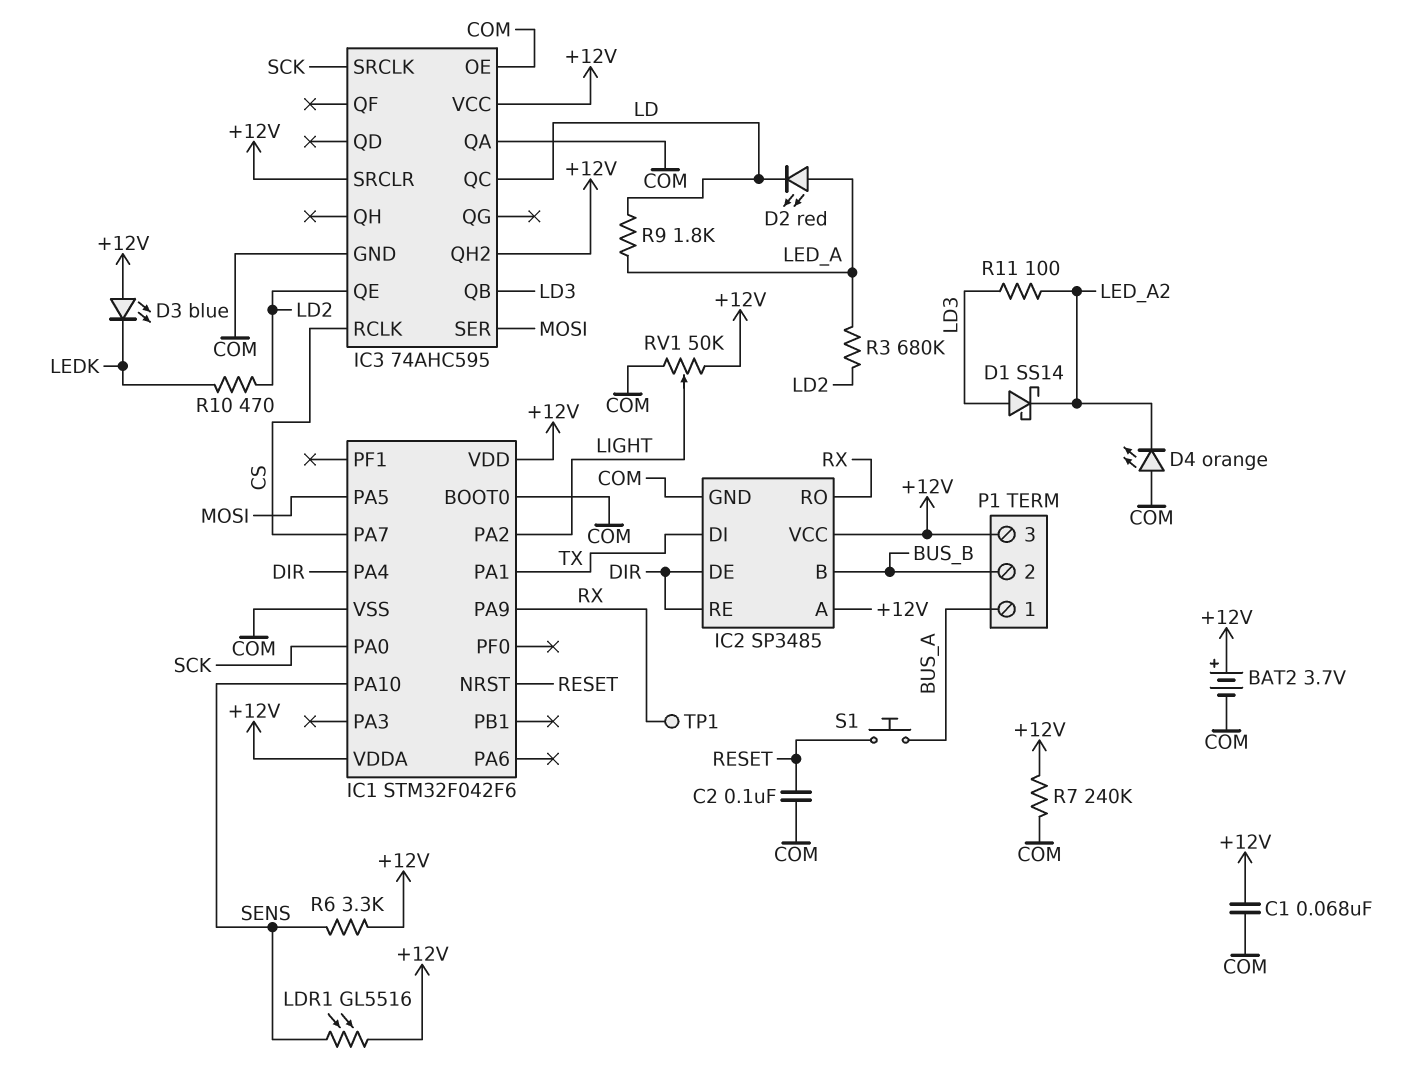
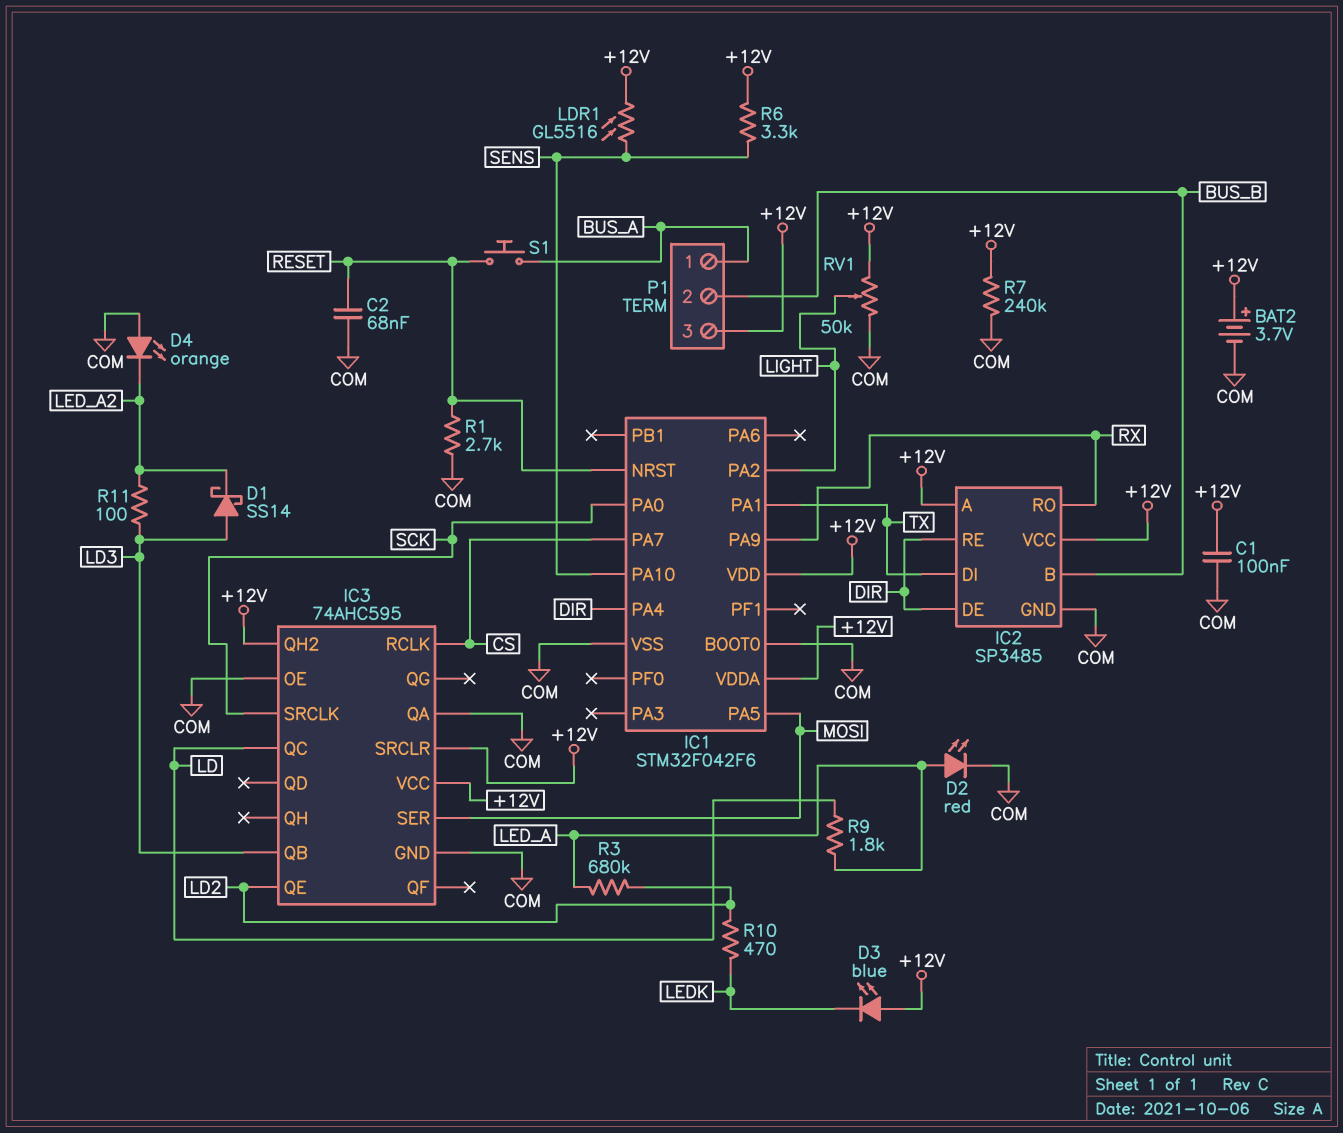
C1: 68nF (+12V, COM) -> 100nF (+12V, COM)
C2: 100nF (COM, RESET) -> 68nF (COM, RESET)
D2: LED red (A LED_A, K LD) -> LED red (A LED_A, K COM)
R1: none -> 2.7k (COM, RESET)
TP1: test point (RX) -> none

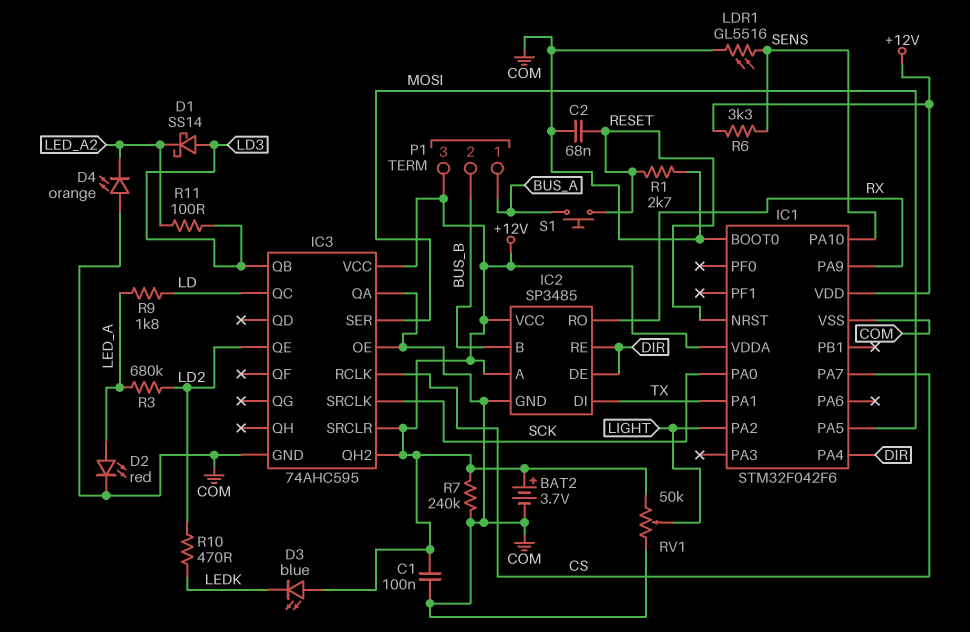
LDR1: GL5516 (+12V, SENS) -> GL5516 (COM, SENS)

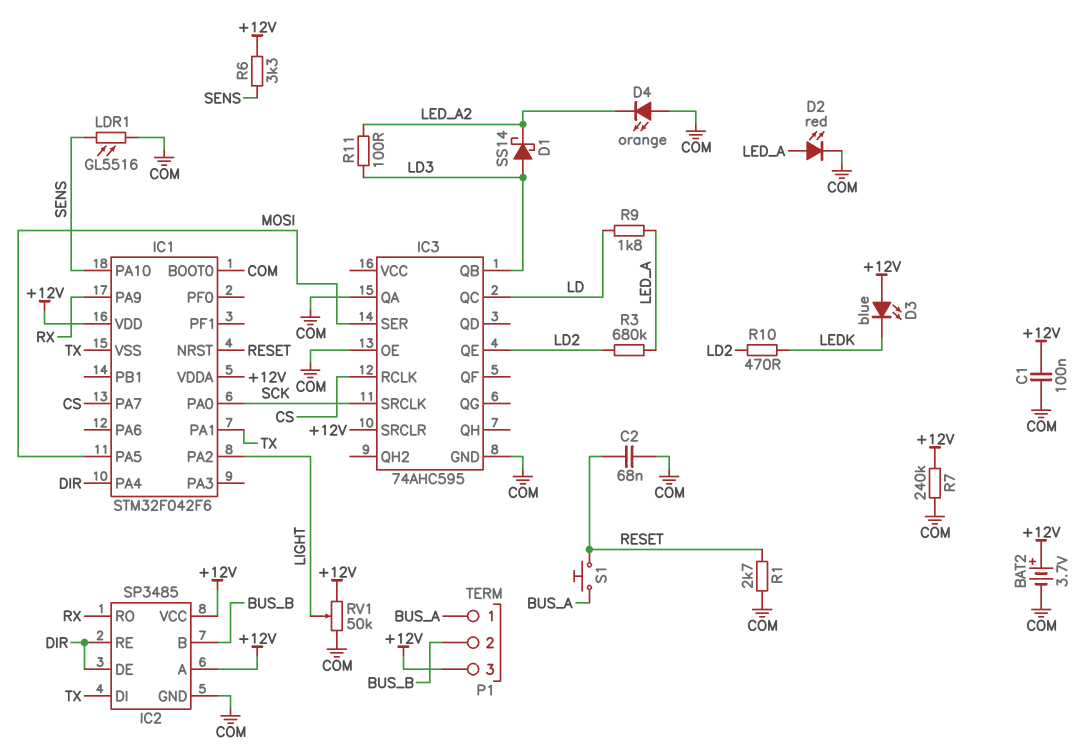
IC1 pin VSS: COM -> TX
IC3 pin QH2: +12V -> none
IC3 pin VCC: +12V -> none

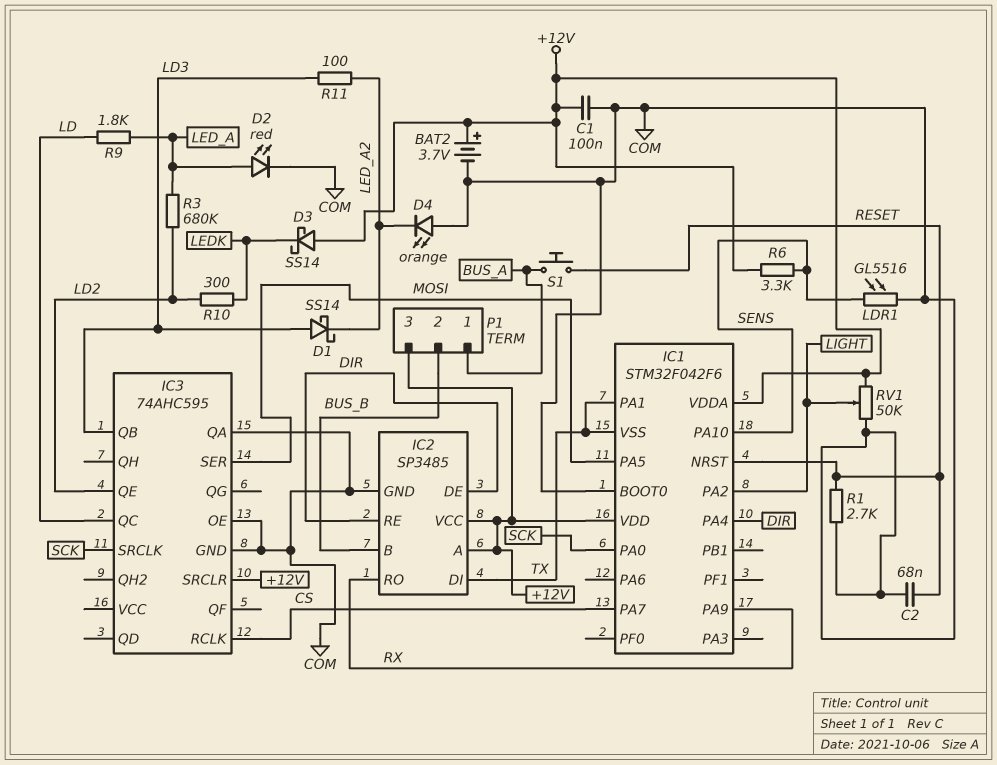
D3: LED blue (A +12V, K LEDK) -> schottky SS14 (A +12V, K LEDK)
R7: 240k (+12V, COM) -> none
R10: 470 (LD2, LEDK) -> 300 (LD2, LEDK)

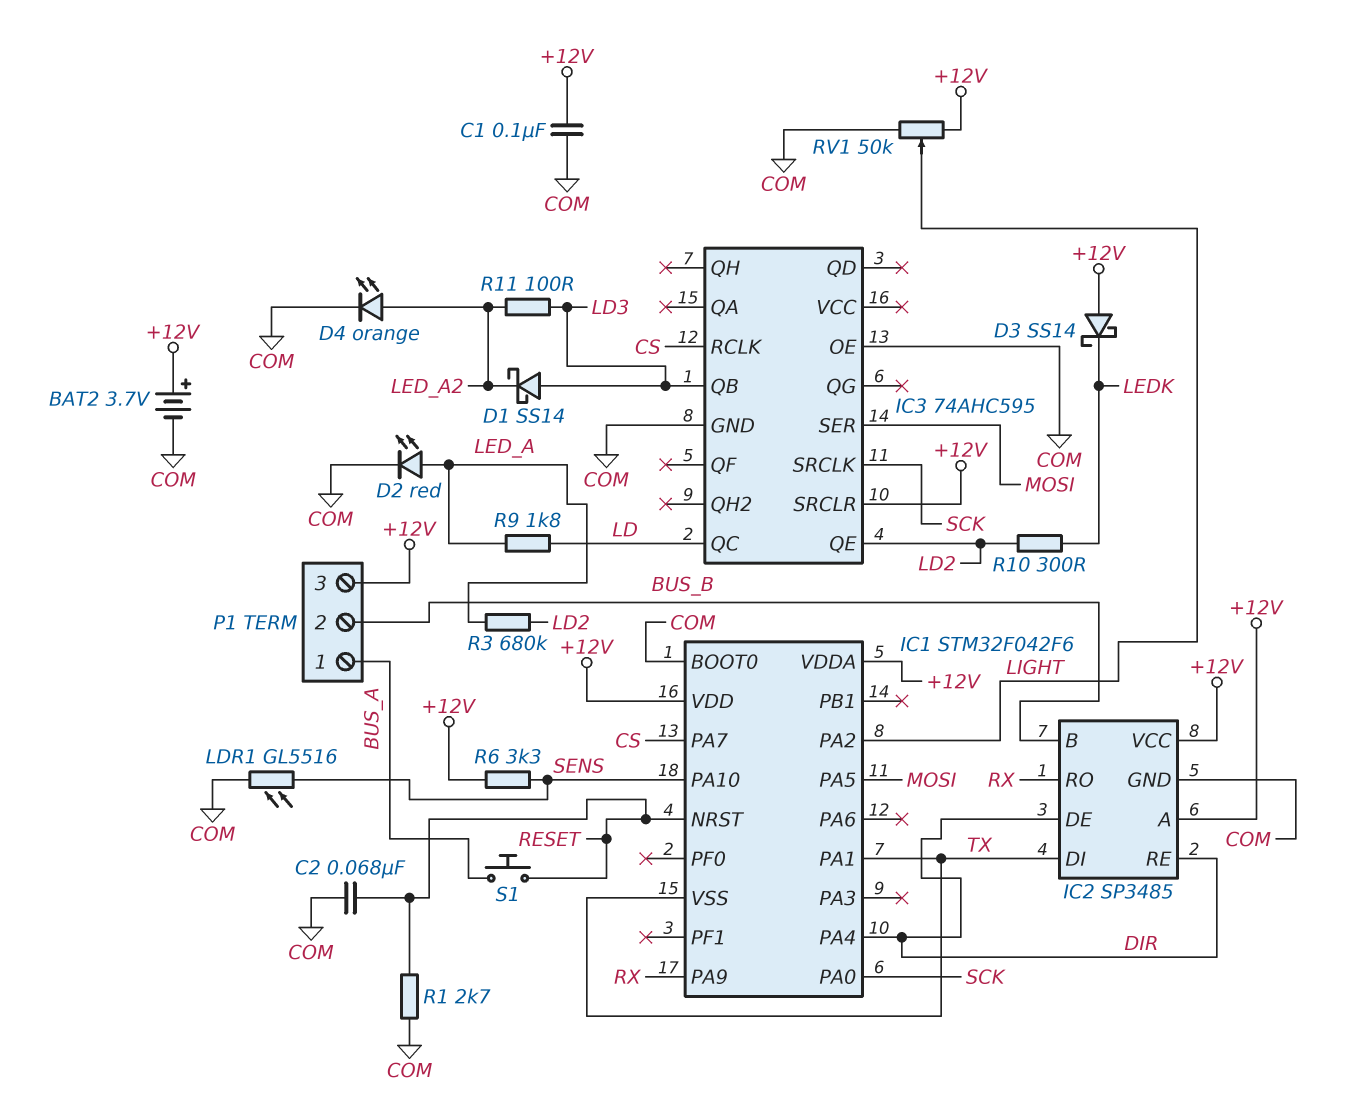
D4: LED orange (A COM, K LED_A2) -> LED orange (A LED_A2, K COM)
IC3 pin QA: COM -> none

